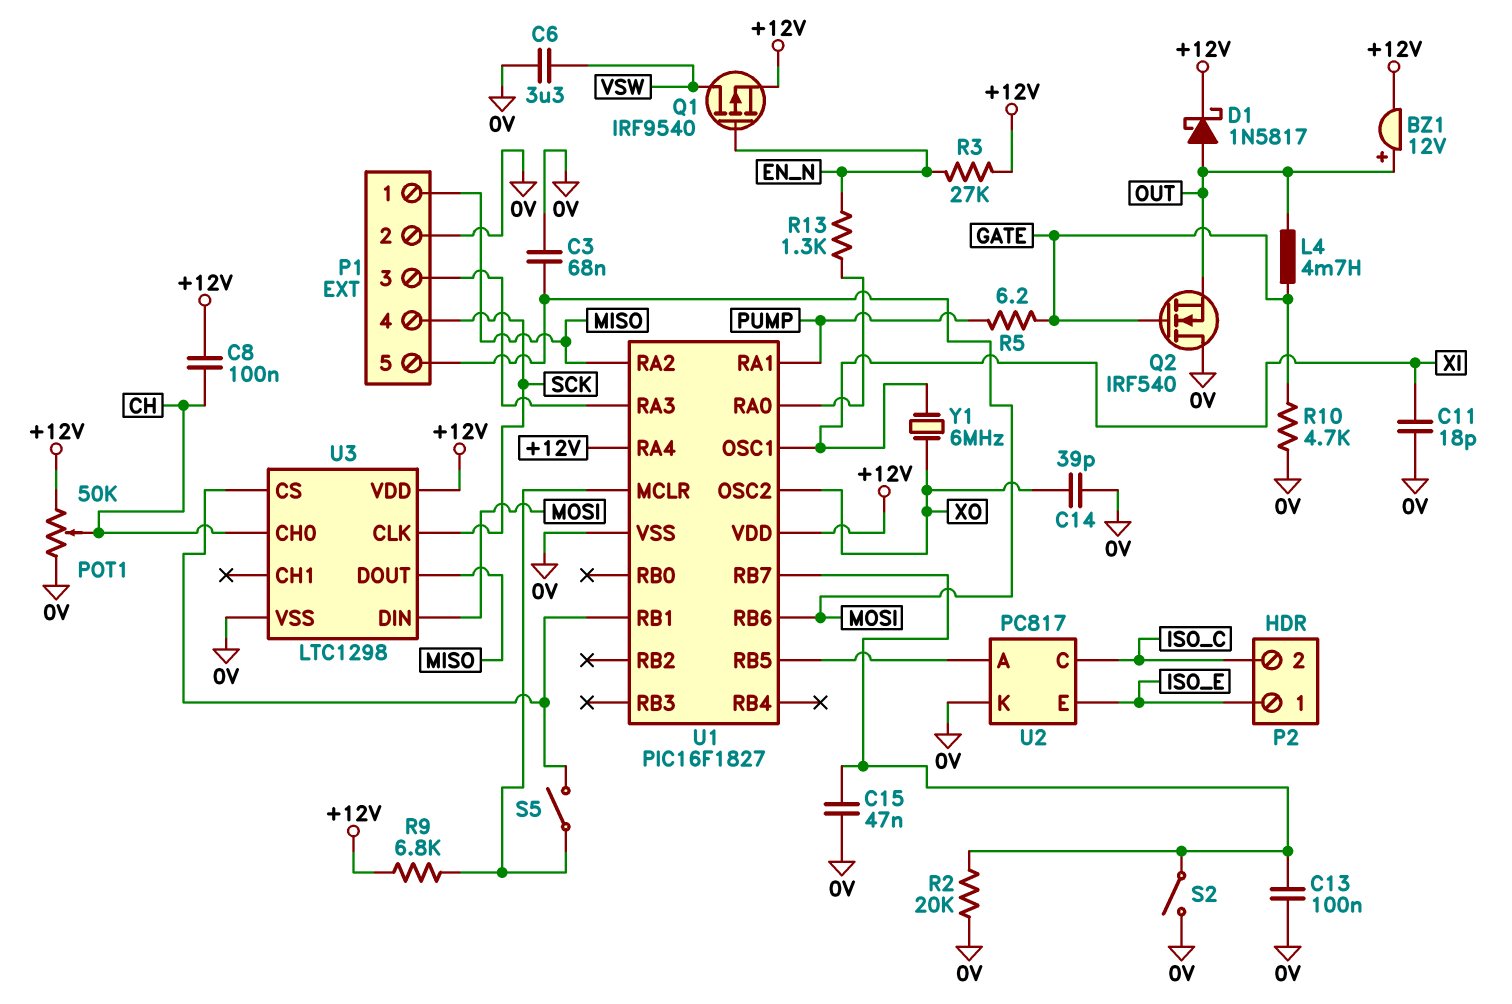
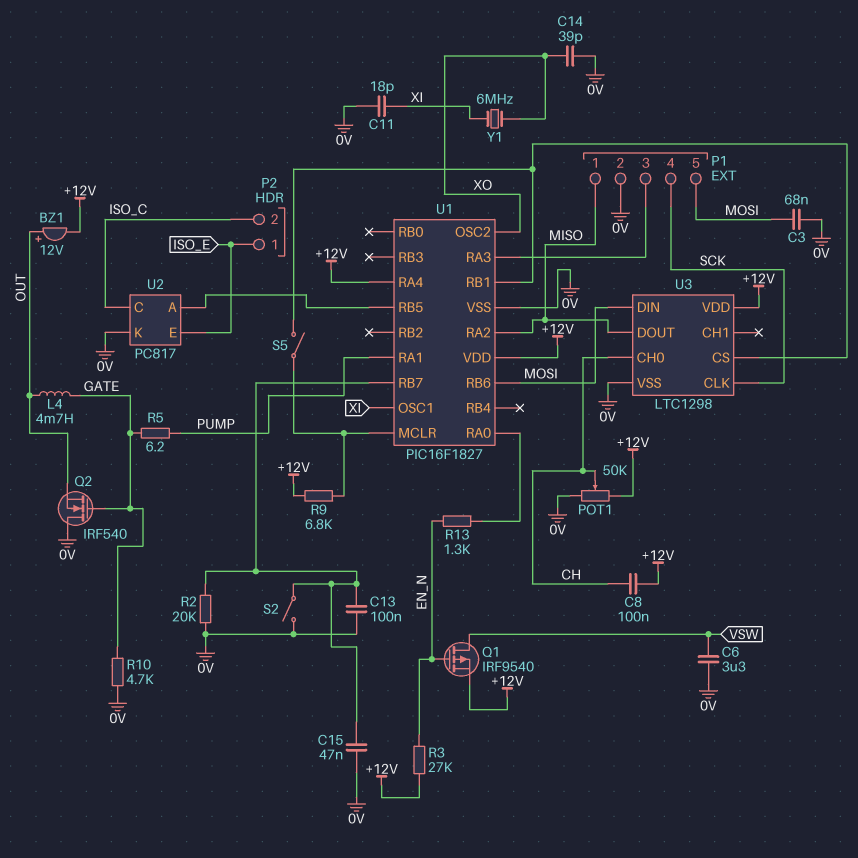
D1: schottky 1N5817 (A OUT, K +12V) -> none

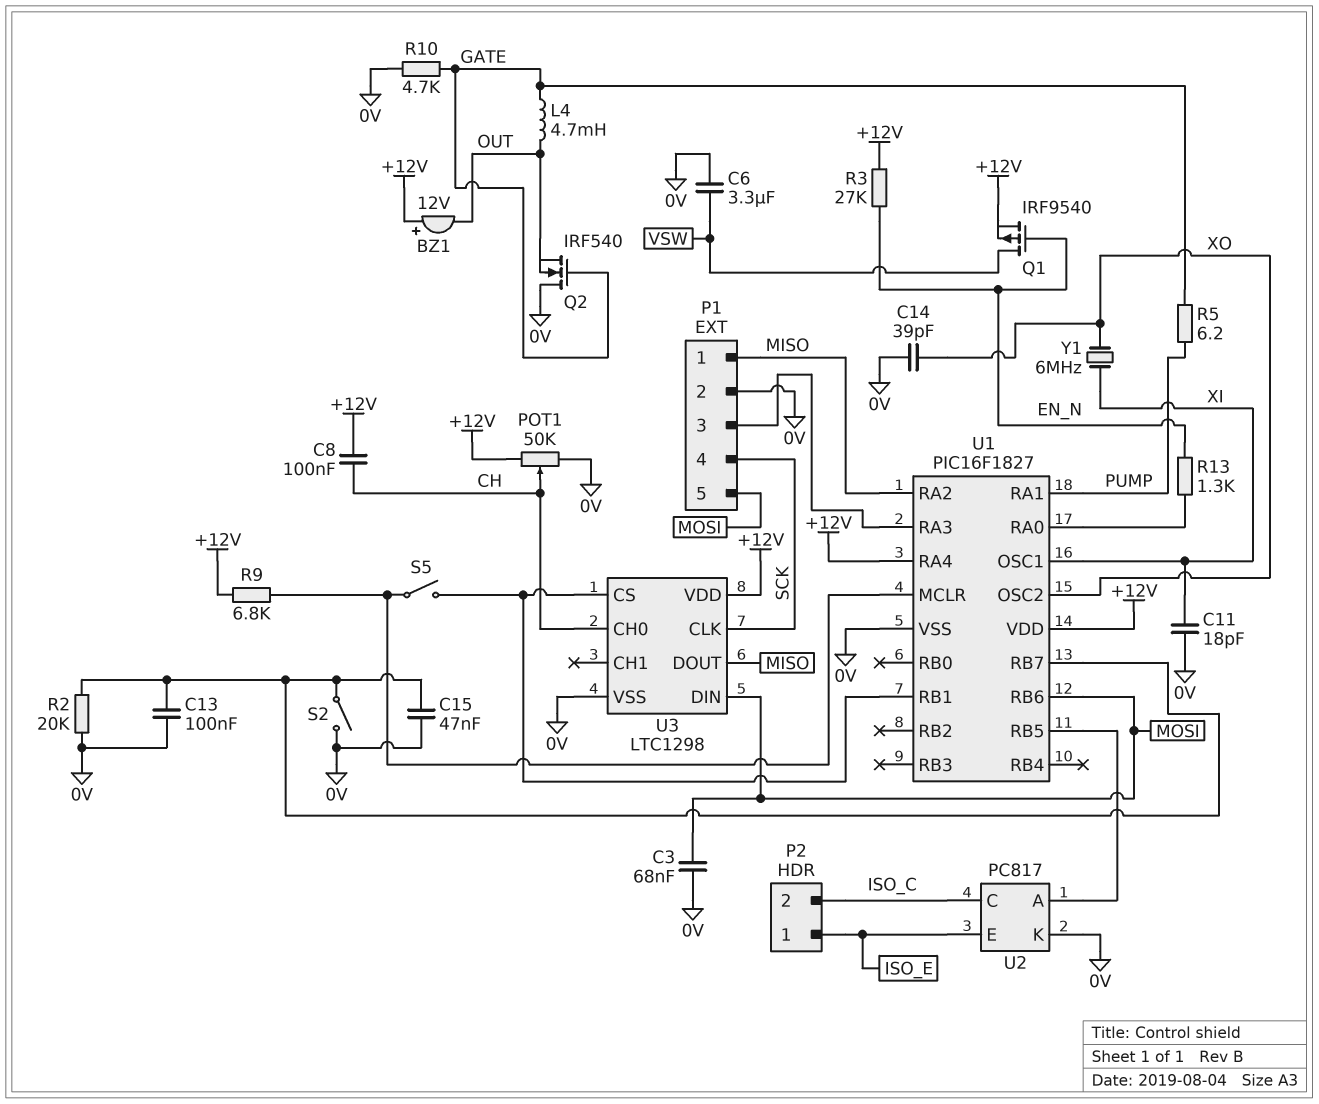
BZ1: buzzer 12V (plus OUT, minus +12V) -> buzzer 12V (plus +12V, minus OUT)

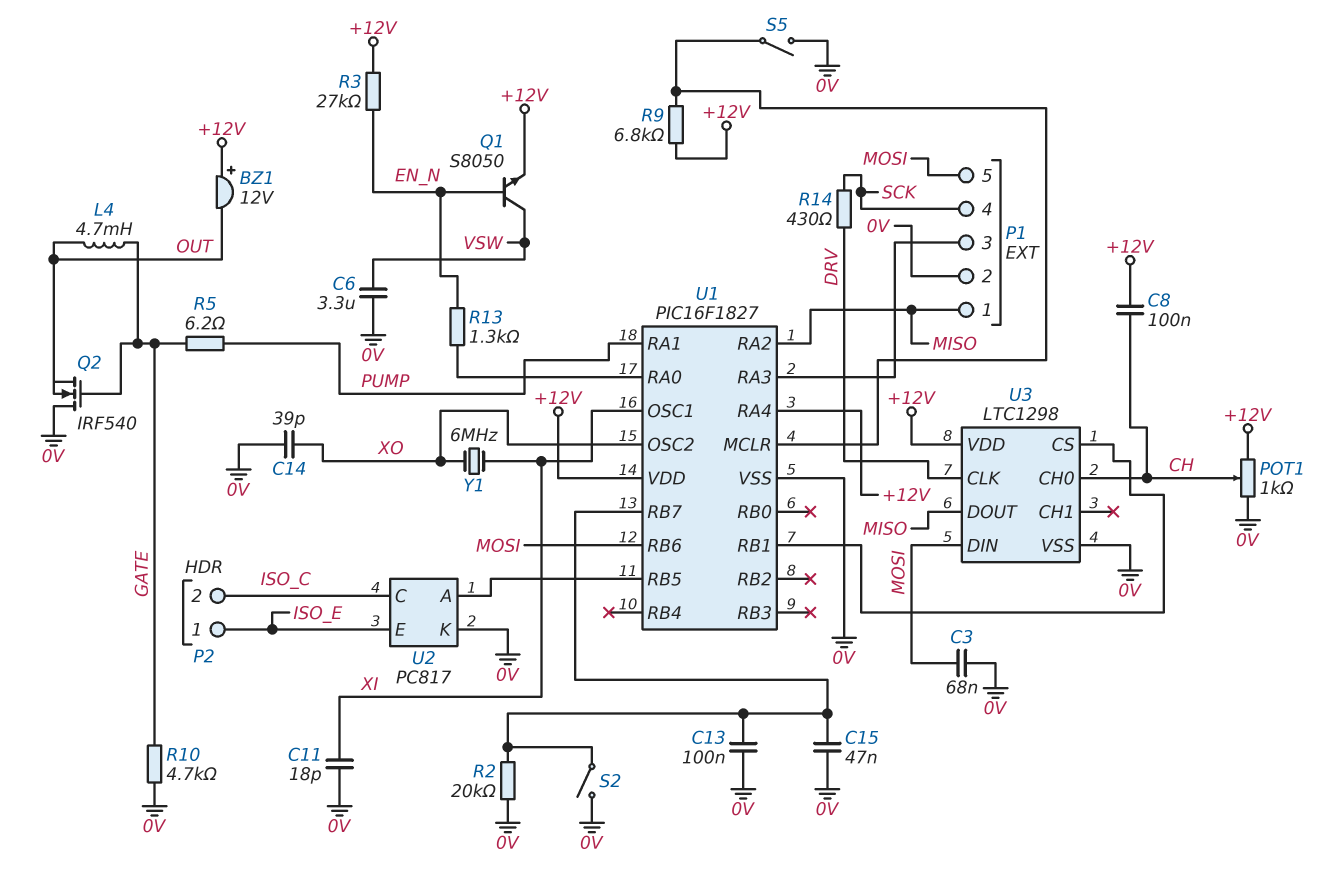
POT1: 50k (+12V, 0V, wiper CH) -> 1k (+12V, 0V, wiper CH)
Q1: PMOS IRF9540 (G EN_N, D VSW, S +12V) -> NPN S8050 (B EN_N, C VSW, E +12V)
R14: none -> 430 (DRV, SCK)
S5: switch (U1/MCLR, U1/RB1) -> switch (0V, U1/MCLR)
U3 pin CLK: SCK -> DRV

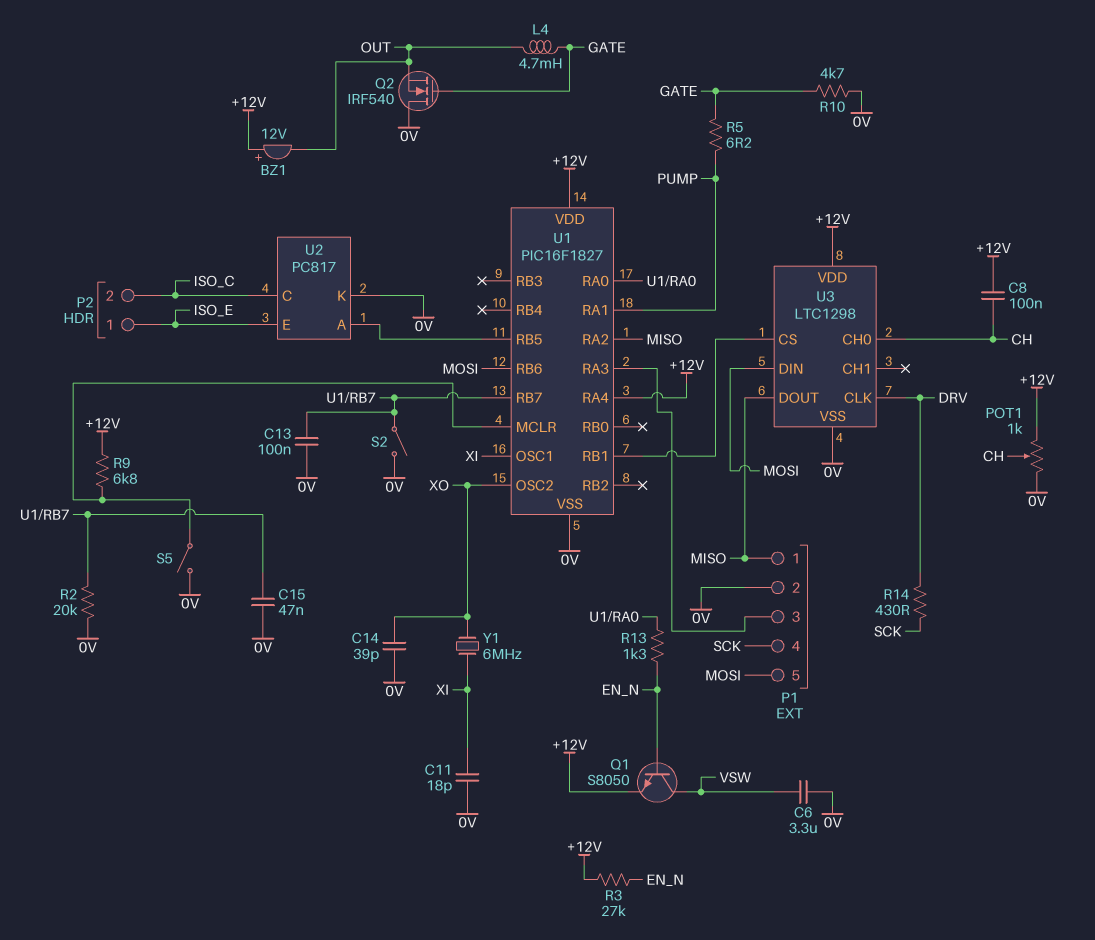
C3: 68nF (0V, MOSI) -> none

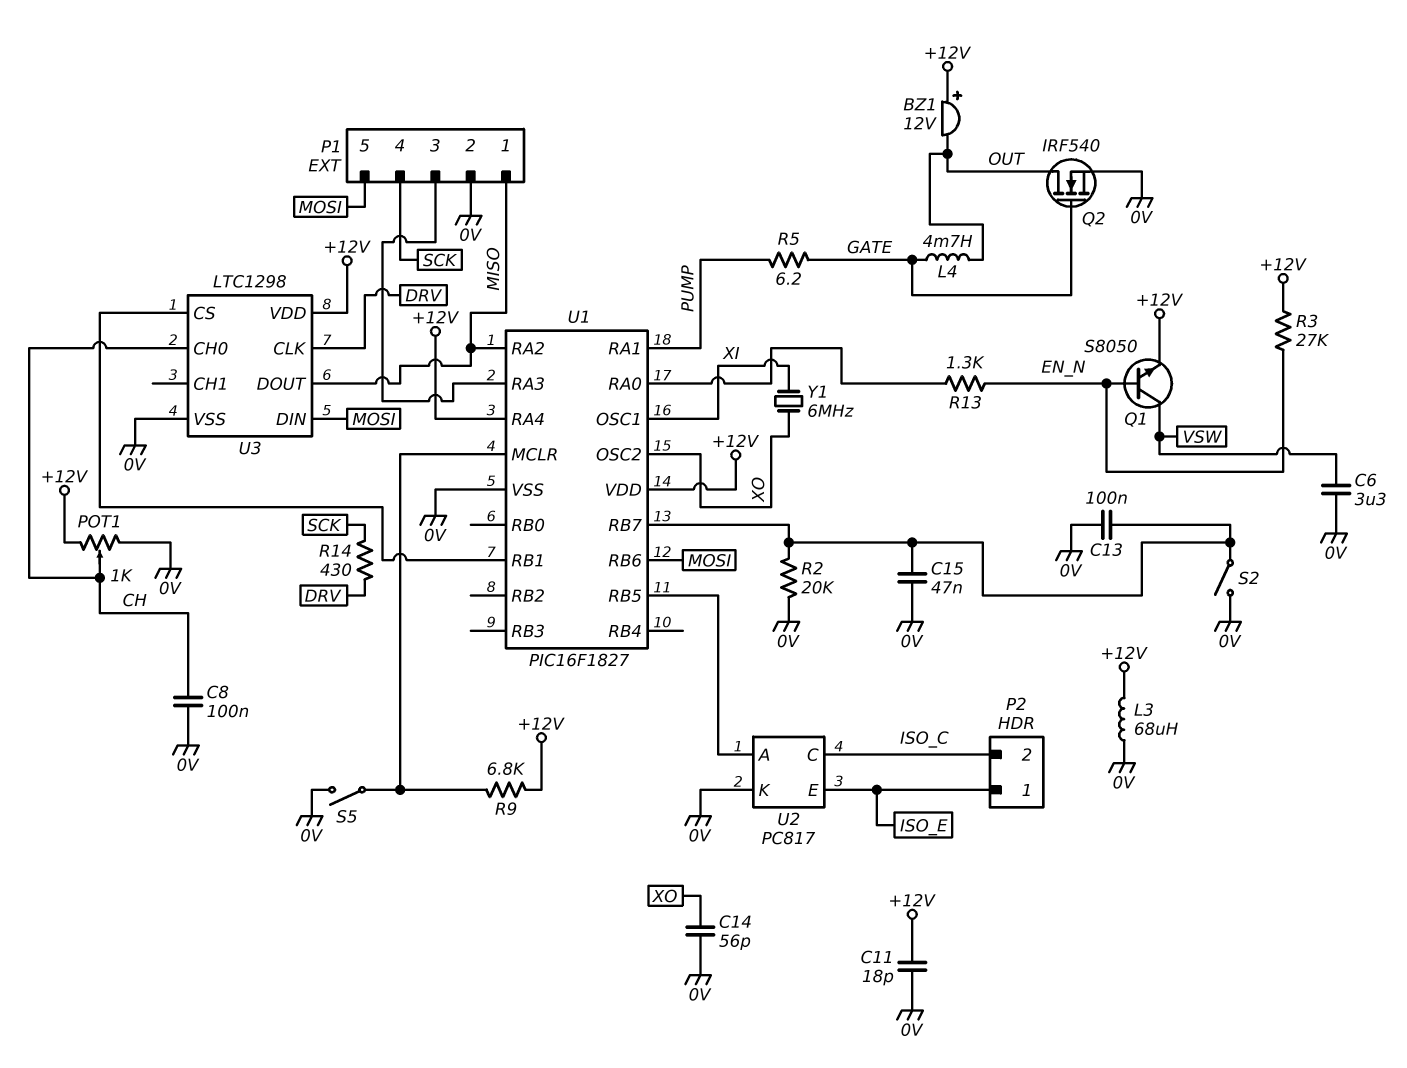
C8: 100nF (+12V, CH) -> 100nF (0V, CH)
C11: 18pF (0V, XI) -> 18pF (+12V, 0V)
C14: 39pF (0V, XO) -> 56pF (0V, XO)
L3: none -> 68uH (+12V, 0V)
Q2: NMOS IRF540 (G GATE, D 0V, S OUT) -> NMOS IRF540 (G GATE, D OUT, S 0V)
R10: 4.7k (0V, GATE) -> none

